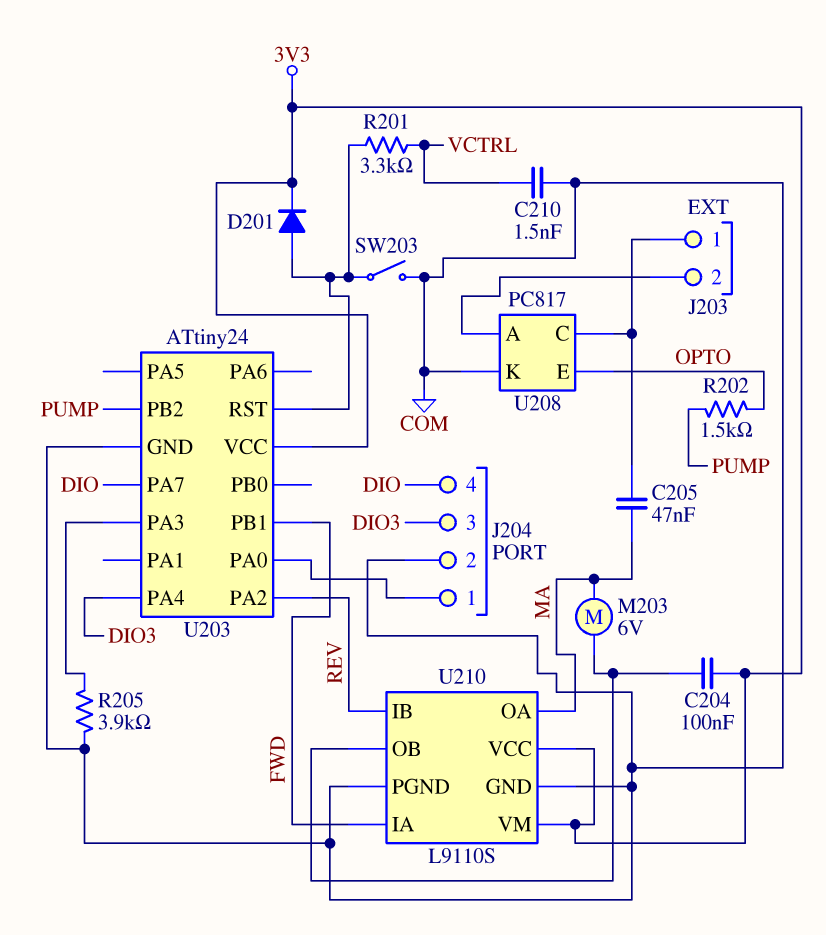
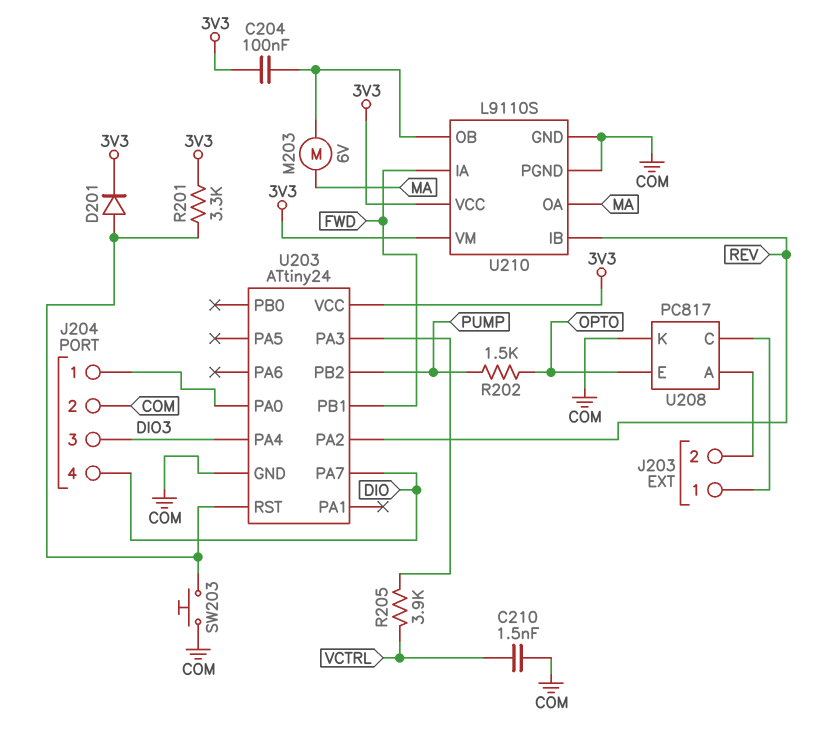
C205: 47nF (J203/1, MA) -> none
R201: 3.3k (U203/RST, VCTRL) -> 3.3k (3V3, U203/RST)
R205: 3.9k (COM, U203/PA3) -> 3.9k (U203/PA3, VCTRL)
SW203: switch (COM, U203/RST) -> button (COM, U203/RST)

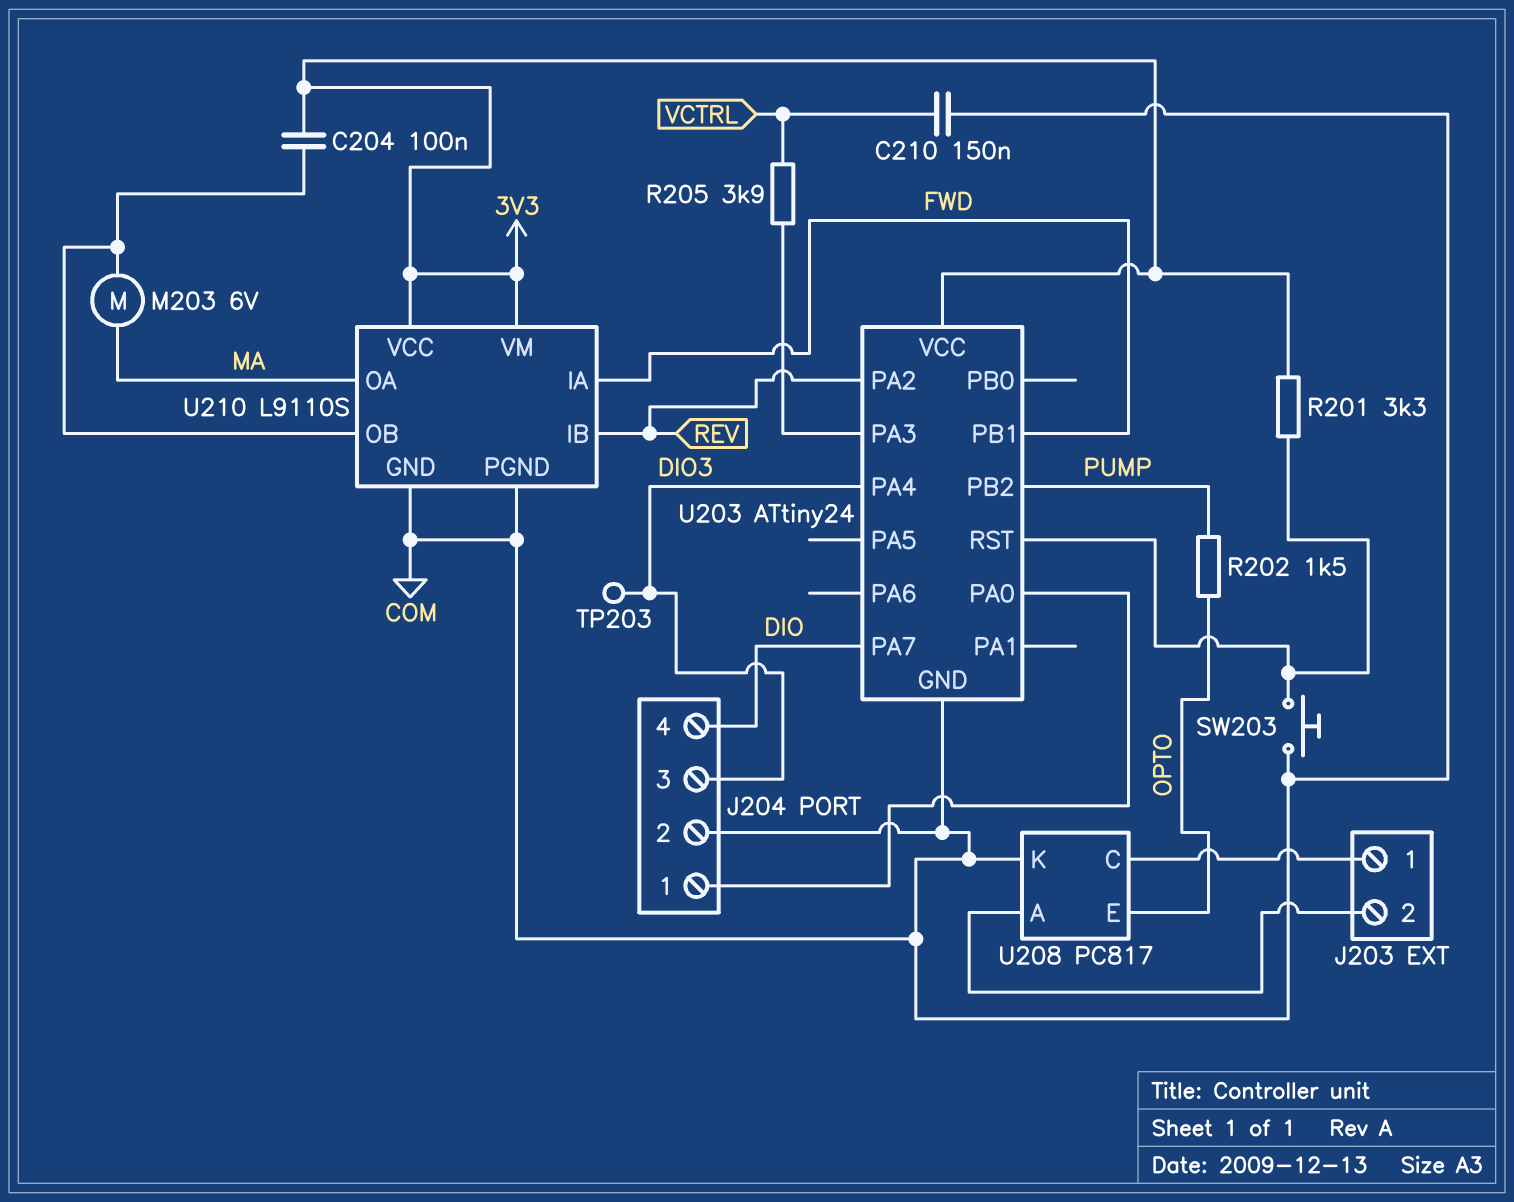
C210: 1.5nF (COM, VCTRL) -> 150nF (COM, VCTRL)
D201: diode (A U203/RST, K 3V3) -> none
TP203: none -> test point (DIO3)

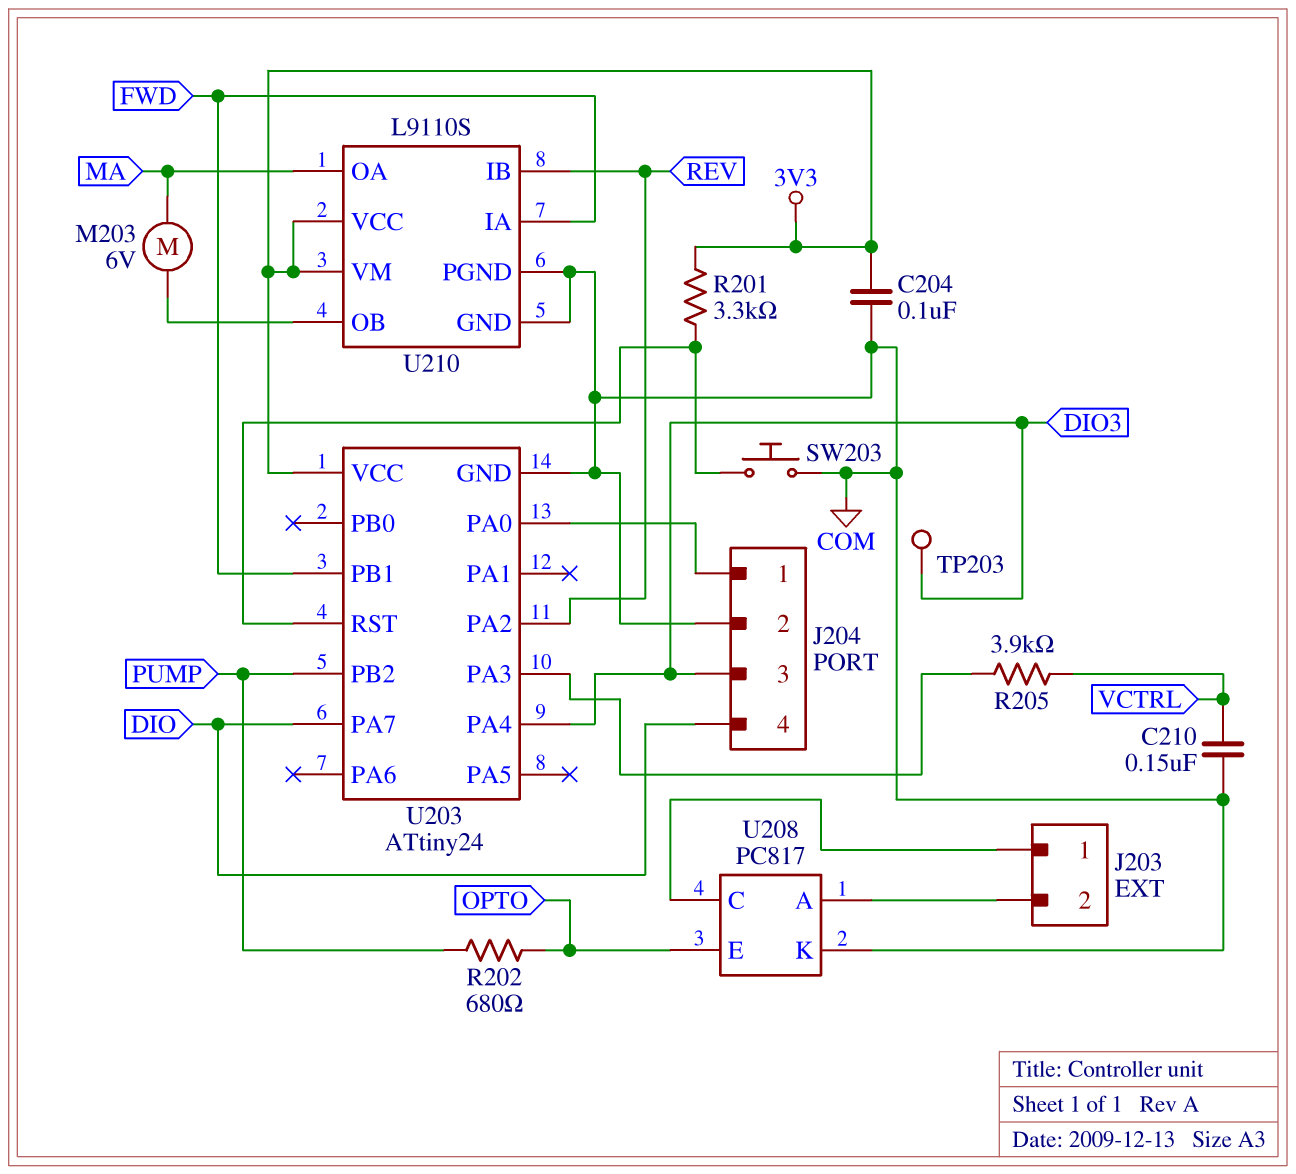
C204: 100nF (3V3, U210/OB) -> 100nF (3V3, COM)
R202: 1.5k (OPTO, PUMP) -> 680 (OPTO, PUMP)

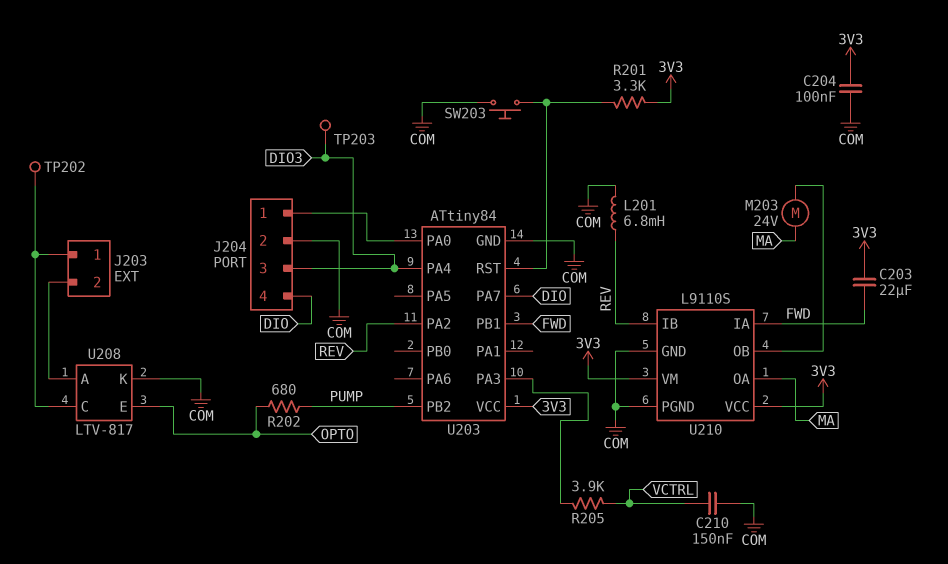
C203: none -> 22uF (3V3, FWD)
L201: none -> 6.8mH (COM, REV)
M203: motor 6V (MA, U210/OB) -> motor 24V (MA, U210/OB)
TP202: none -> test point (J203/1)
U203: ATtiny24 -> ATtiny84
U208: PC817 -> LTV-817

